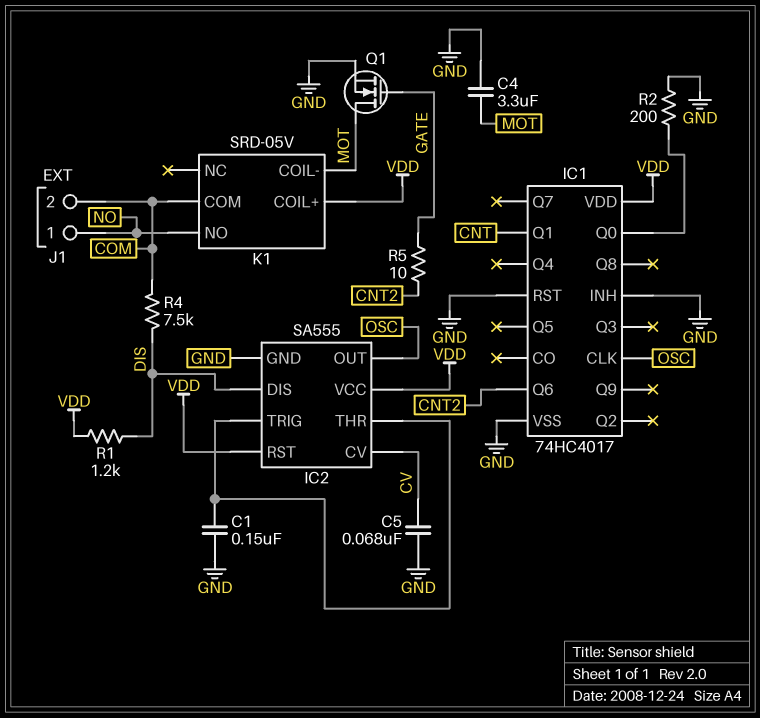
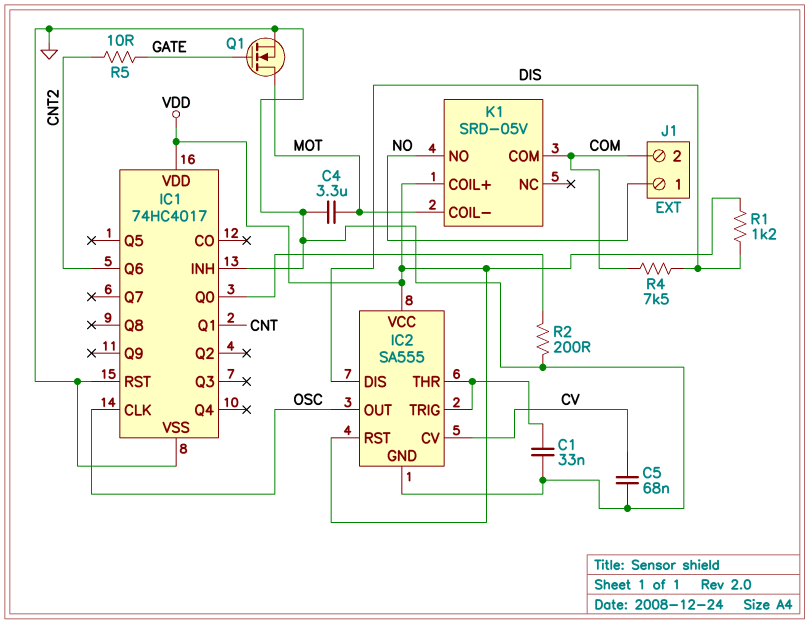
C1: 150nF (GND, IC2/THR) -> 33nF (GND, IC2/THR)

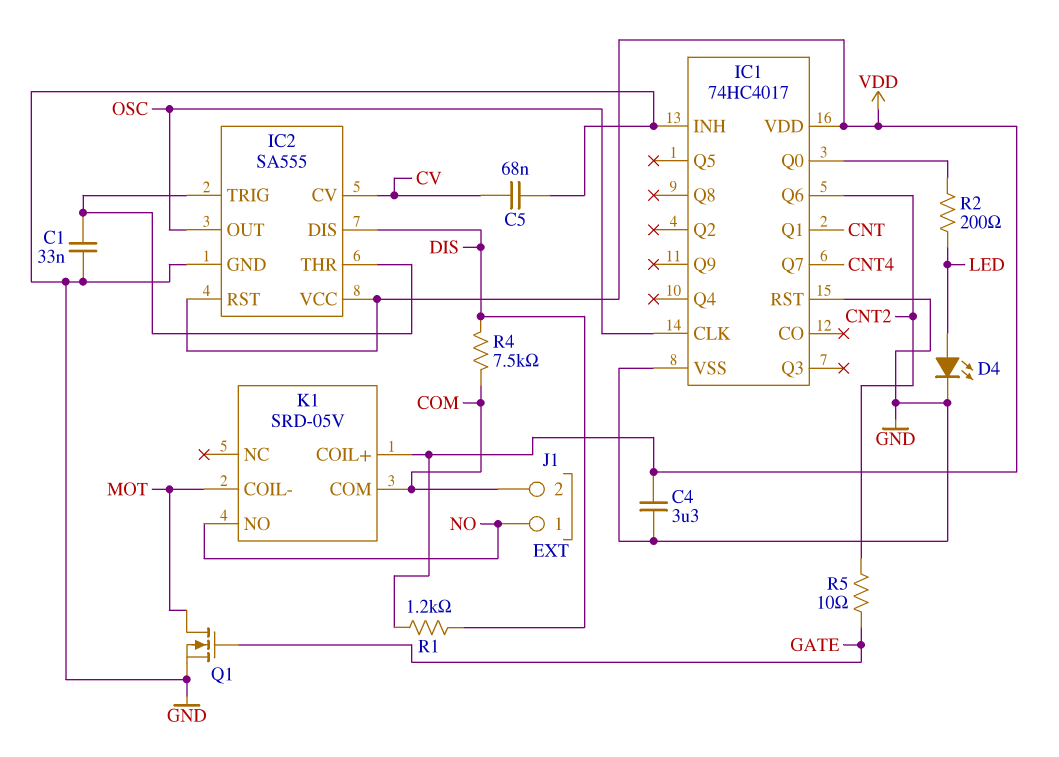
C4: 3.3uF (GND, MOT) -> 3.3uF (GND, VDD)
D4: none -> LED (A LED, K GND)
IC1 pin Q7: none -> CNT4
R2: 200 (GND, IC1/Q0) -> 200 (IC1/Q0, LED)

